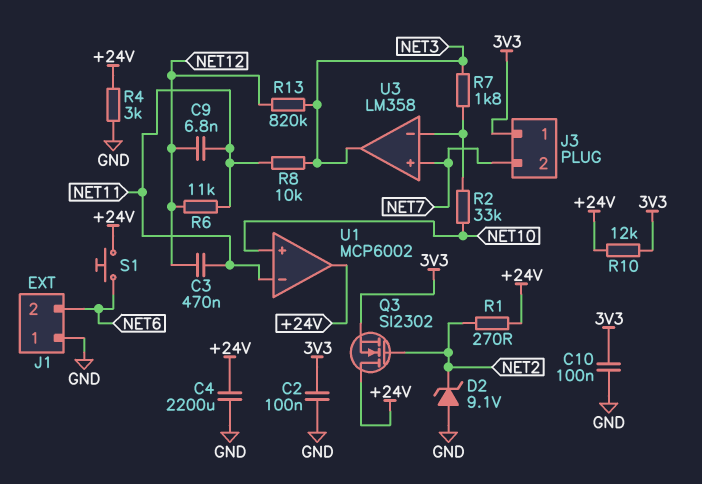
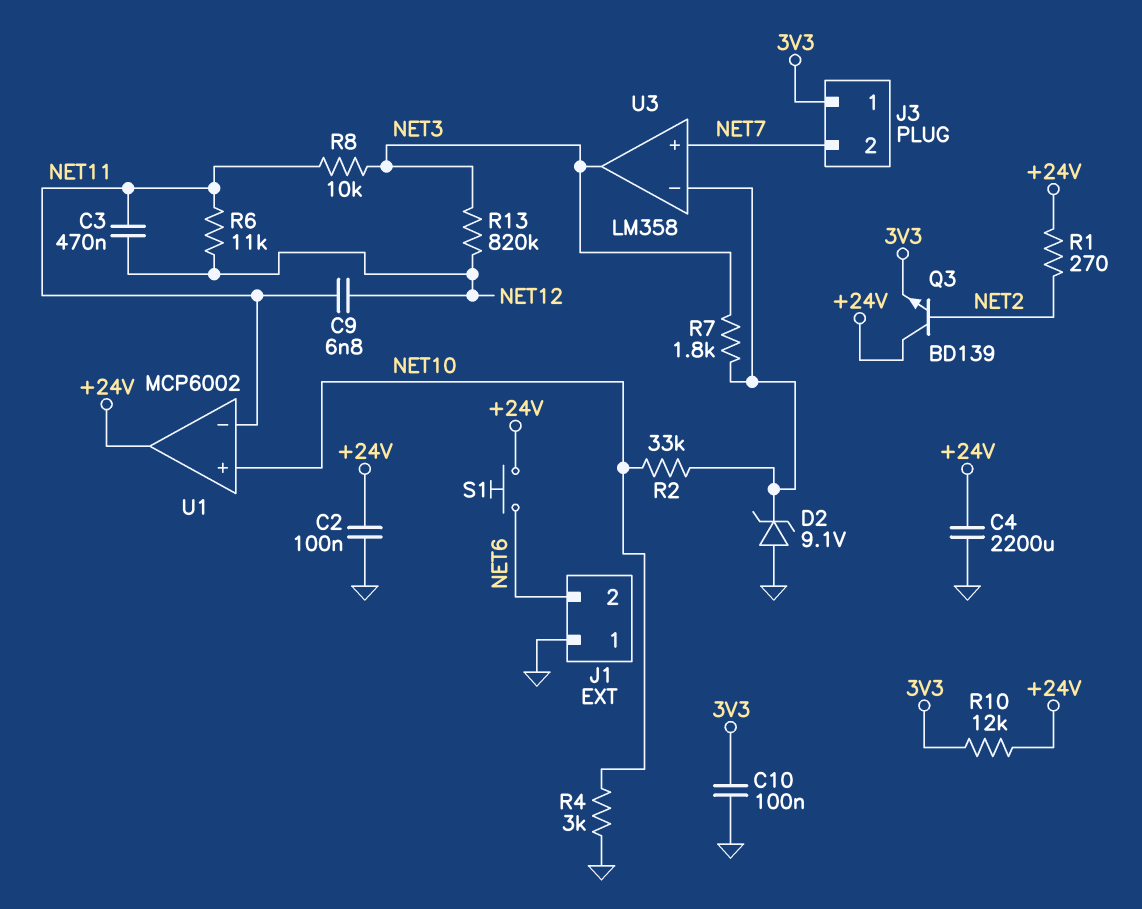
C2: 100nF (3V3, GND) -> 100nF (+24V, GND)
D2: zener 9.1V (A GND, K NET2) -> zener 9.1V (A GND, K U3/in-)
Q3: NMOS SI2302 (G NET2, D +24V, S 3V3) -> NPN BD139 (B NET2, C +24V, E 3V3)
R4: 3k (+24V, GND) -> 3k (GND, NET10)

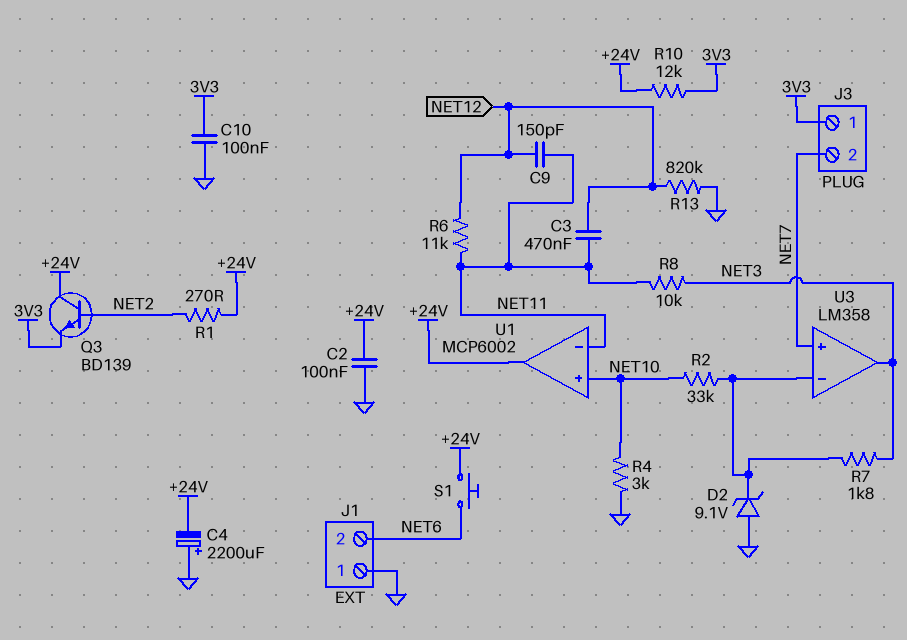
C4: 2200uF (+24V, GND) -> 2200uF (plus GND, minus +24V)
C9: 6.8nF (NET11, NET12) -> 150pF (NET11, NET12)
R13: 820k (NET3, NET12) -> 820k (GND, NET12)

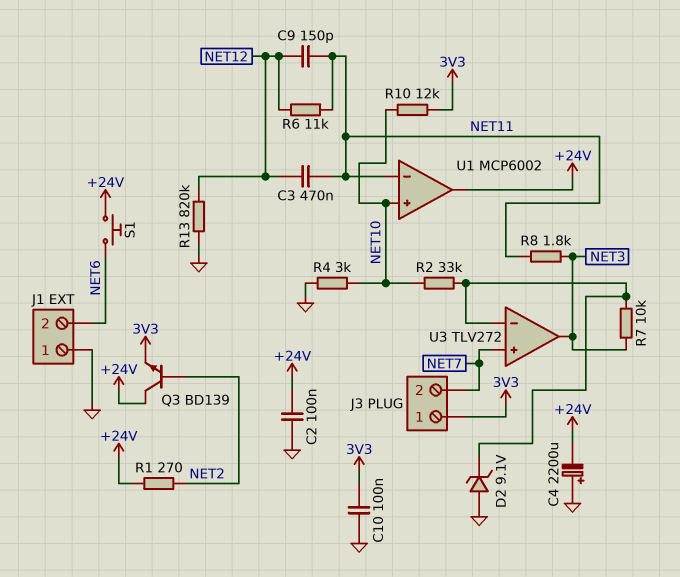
R7: 1.8k (NET3, U3/in-) -> 10k (NET3, U3/in-)
R8: 10k (NET3, NET11) -> 1.8k (NET3, NET11)
R10: 12k (+24V, 3V3) -> 12k (3V3, NET10)
U3: LM358 -> TLV272

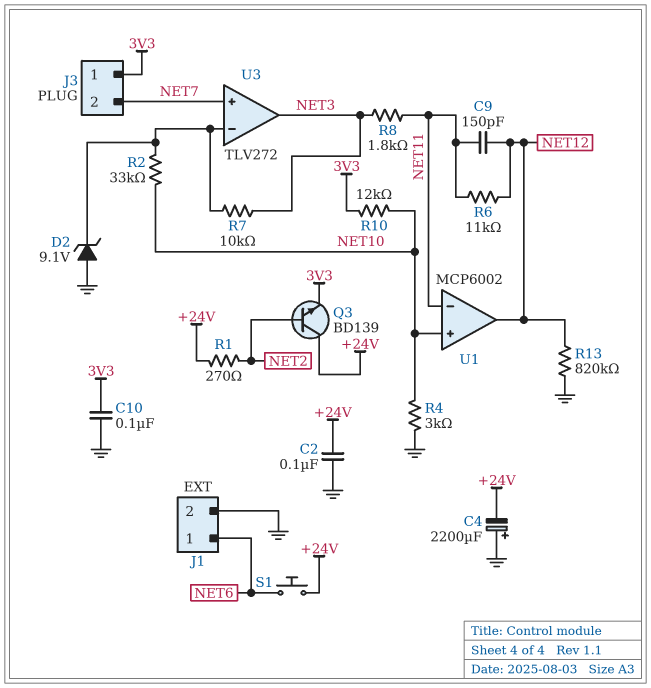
C3: 470nF (NET11, NET12) -> none
J1 pin 1: GND -> NET6
J1 pin 2: NET6 -> GND
U1 pin out: +24V -> NET12

